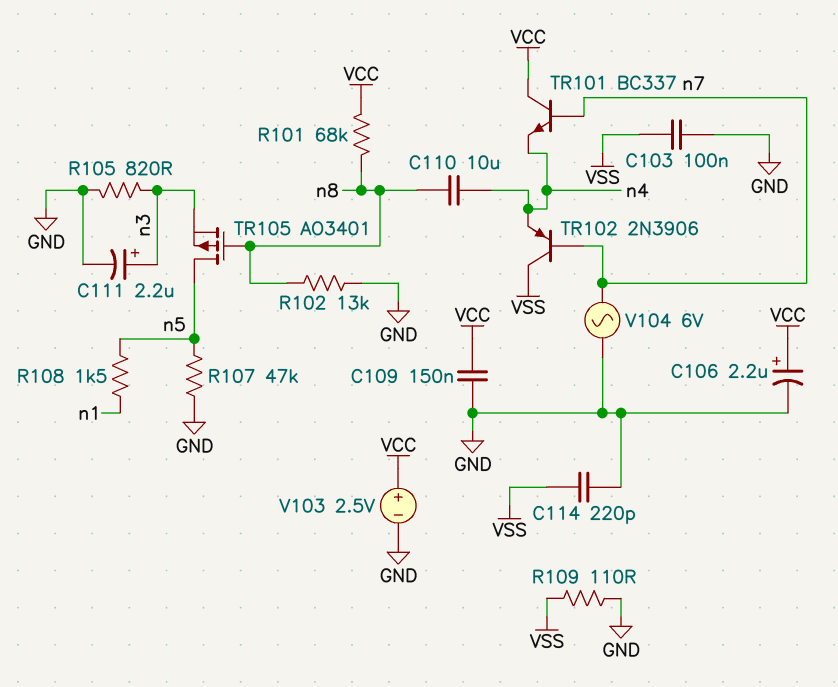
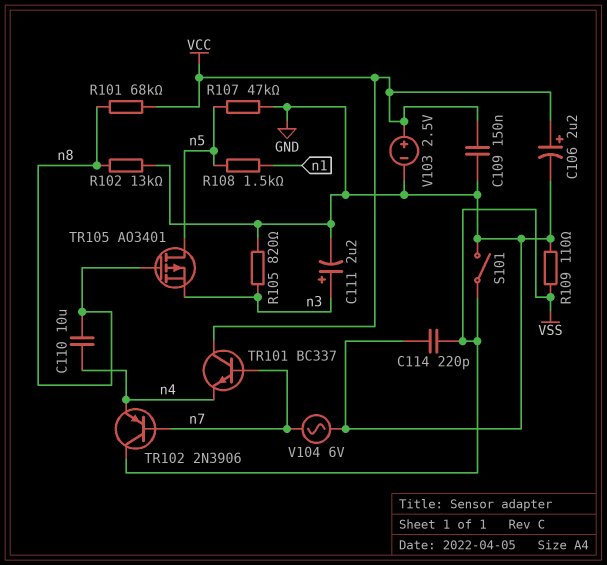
C103: 100nF (GND, VSS) -> none
S101: none -> switch (GND, VSS)

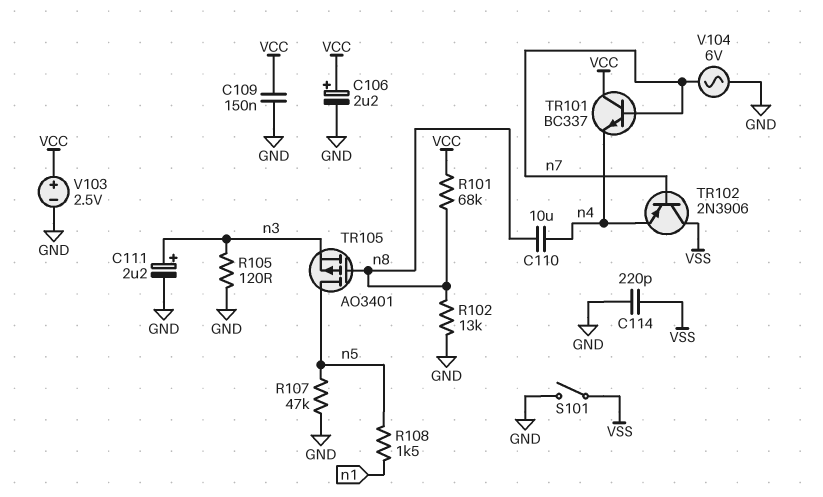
R105: 820 (GND, n3) -> 120 (GND, n3)
R109: 110 (GND, VSS) -> none

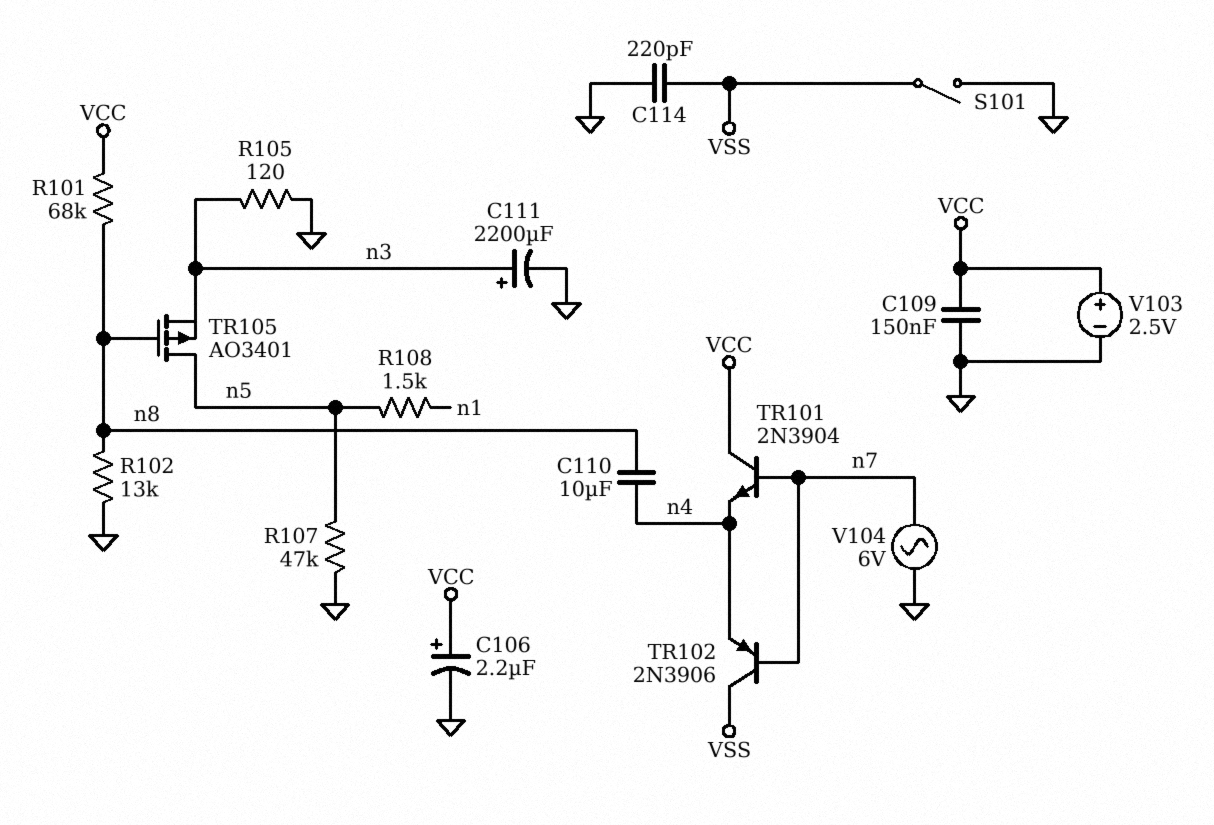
C111: 2.2uF (plus n3, minus GND) -> 2200uF (plus n3, minus GND)
TR101: NPN BC337 (B n7, C VCC, E n4) -> NPN 2N3904 (B n7, C VCC, E n4)

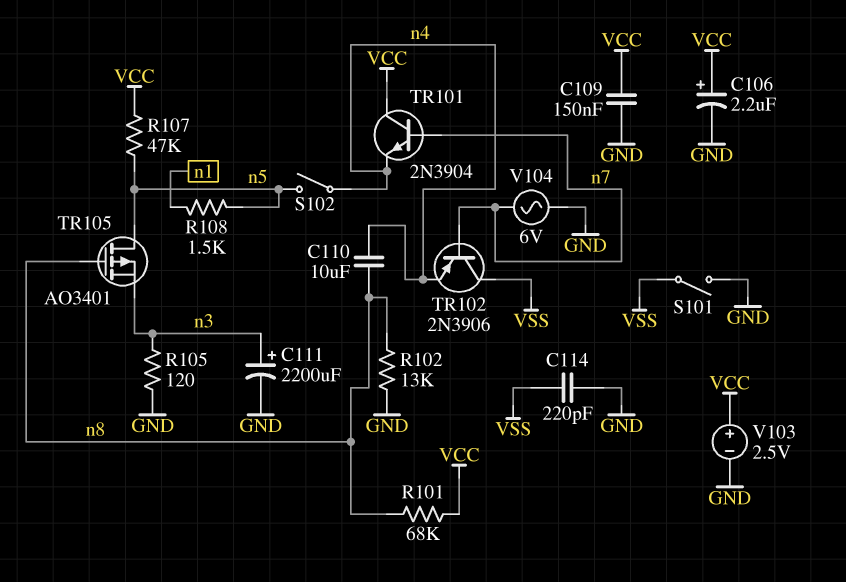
R107: 47k (GND, n5) -> 47k (VCC, n5)
S102: none -> switch (n4, n5)

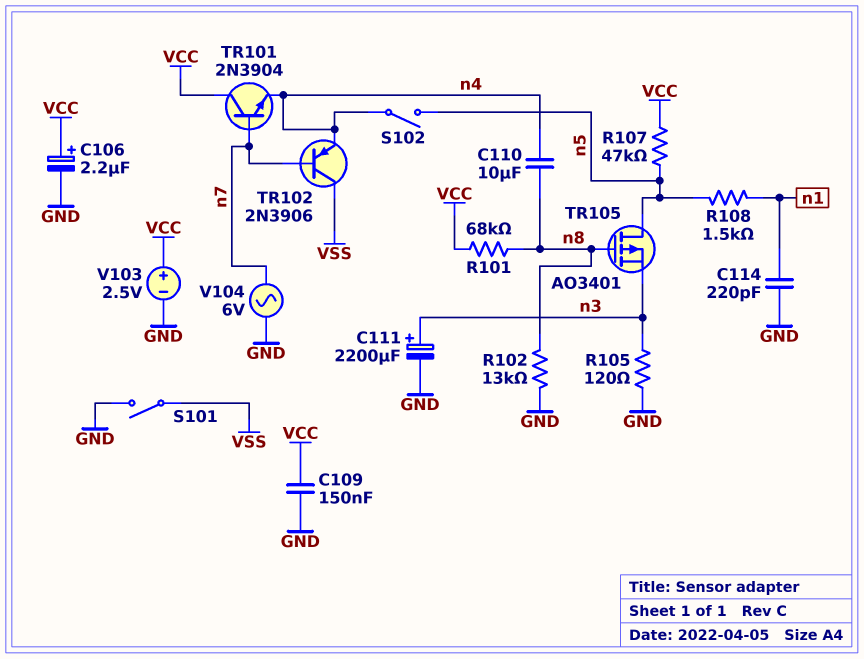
C114: 220pF (GND, VSS) -> 220pF (GND, n1)

